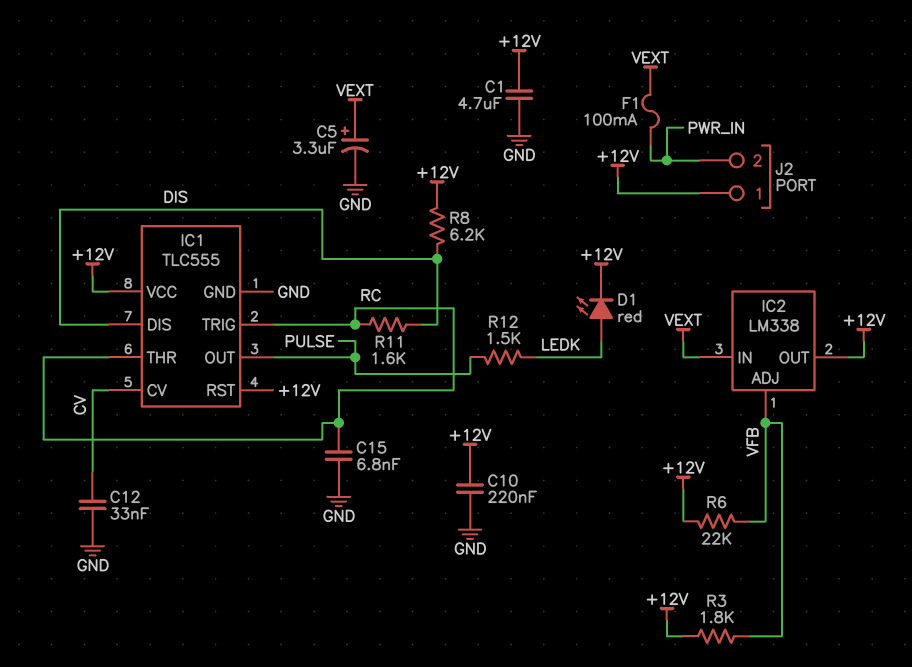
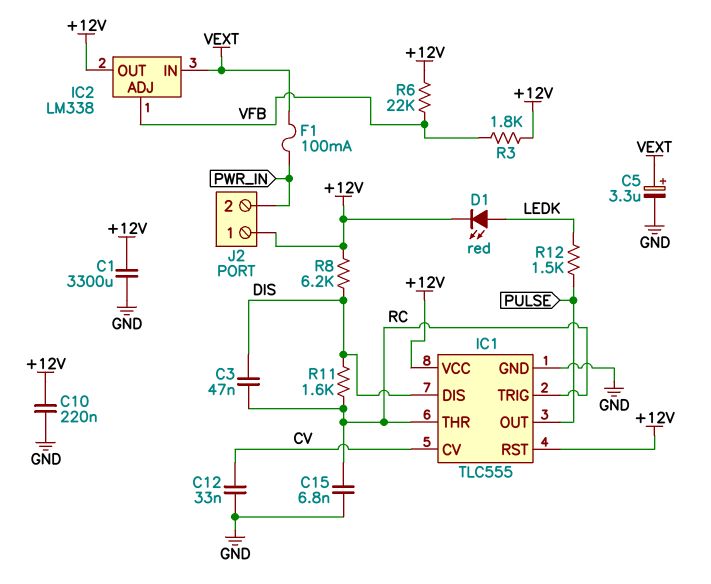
C1: 4.7uF (+12V, GND) -> 3300uF (+12V, GND)
C3: none -> 47nF (DIS, RC)

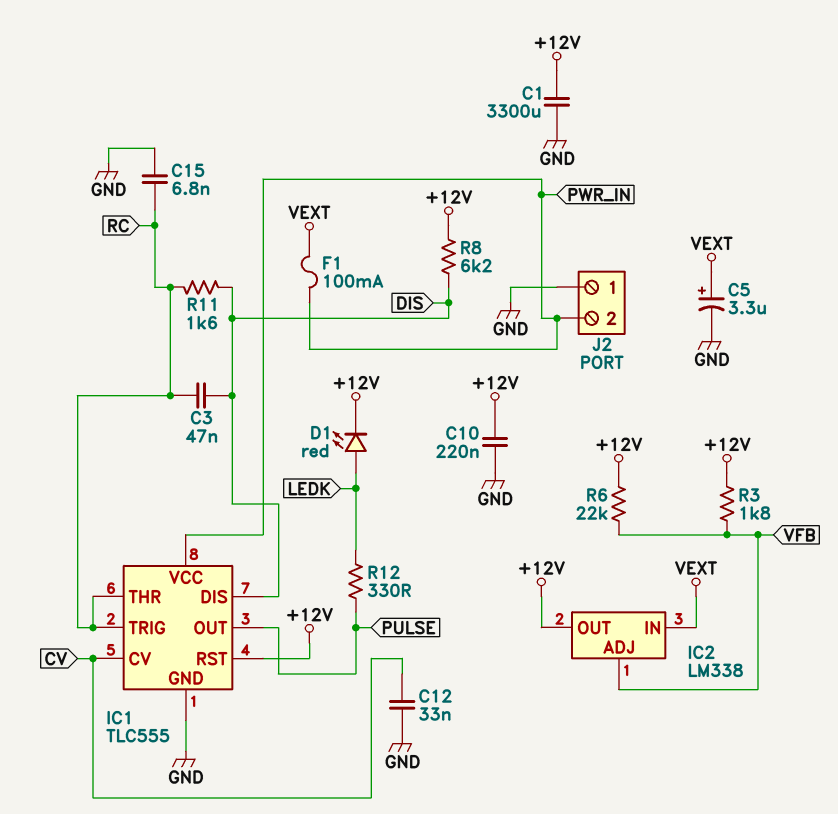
IC1 pin VCC: +12V -> PWR_IN
J2 pin 1: +12V -> GND
R12: 1.5k (LEDK, PULSE) -> 330 (LEDK, PULSE)

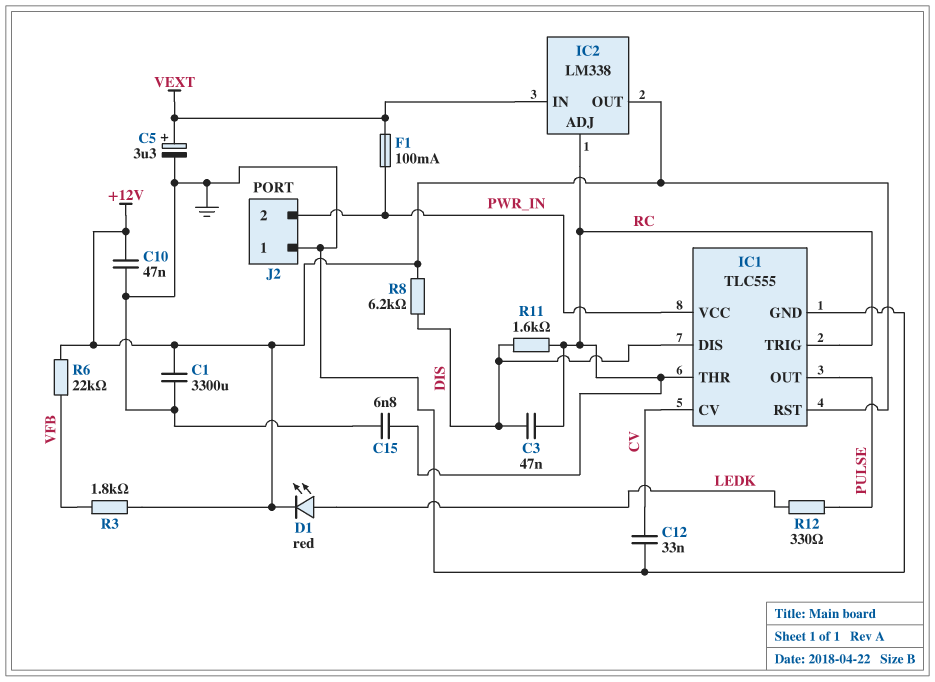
C10: 220nF (+12V, GND) -> 47nF (+12V, GND)
IC2 pin ADJ: VFB -> RC

